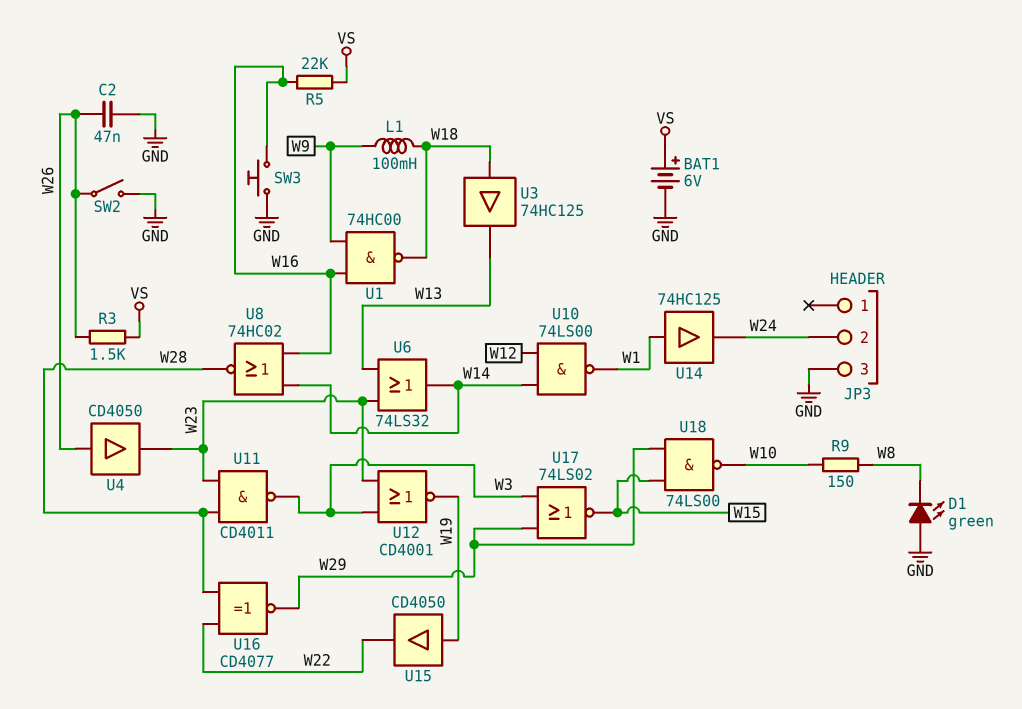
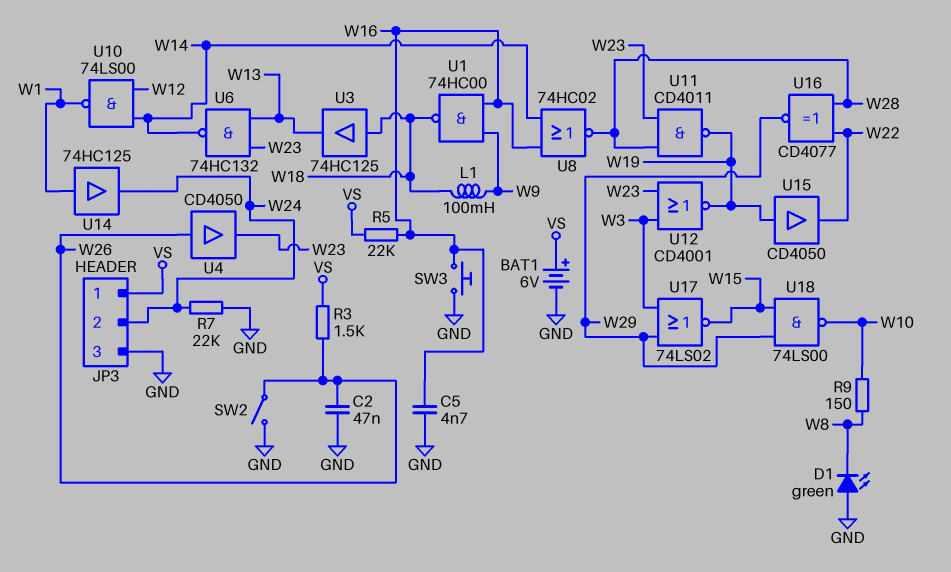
C5: none -> 4.7nF (GND, W16)
JP3 pin 1: none -> VS
R7: none -> 22k (GND, W24)
U6: OR 74LS32 (in W13, in W23, out W14) -> NAND 74HC132 (in W13, in W23, out W14)
U11: NAND CD4011 (in W23, in W28, out W3) -> NAND CD4011 (in W23, in W28, out W19)

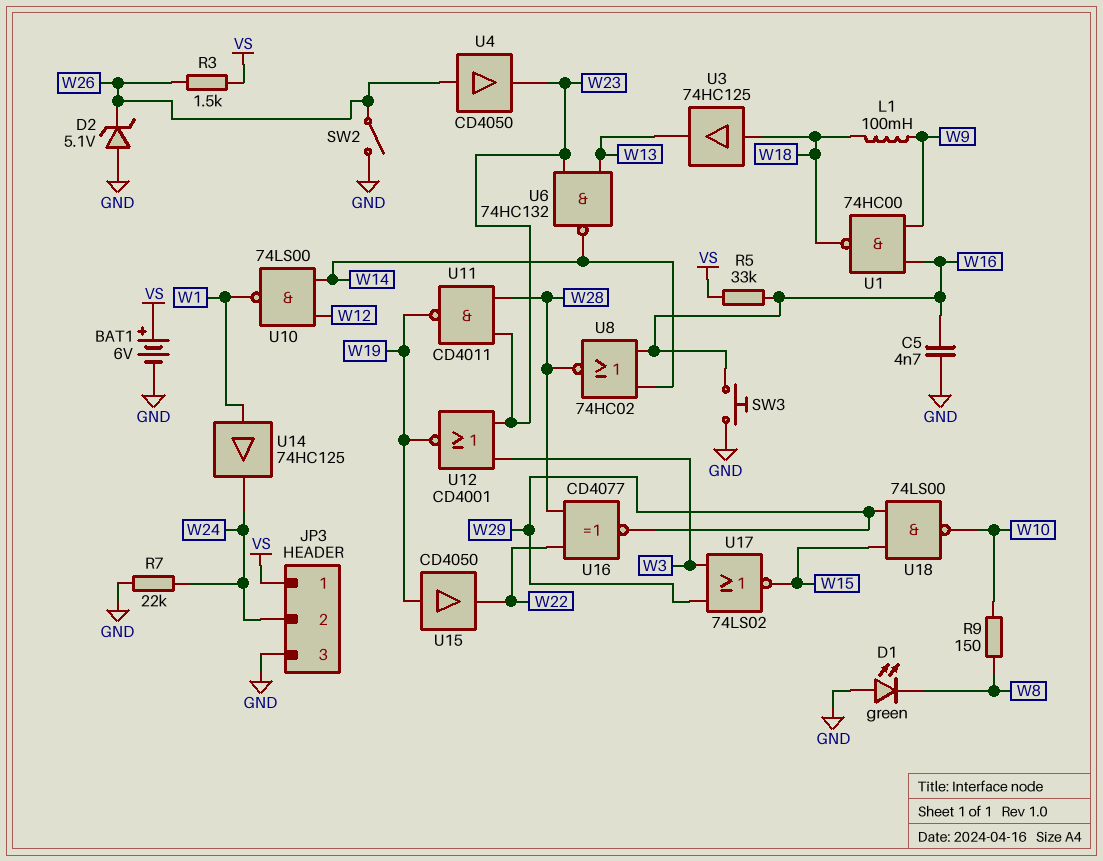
C2: 47nF (GND, W26) -> none
D2: none -> zener 5.1V (A GND, K W26)
R5: 22k (VS, W16) -> 33k (VS, W16)

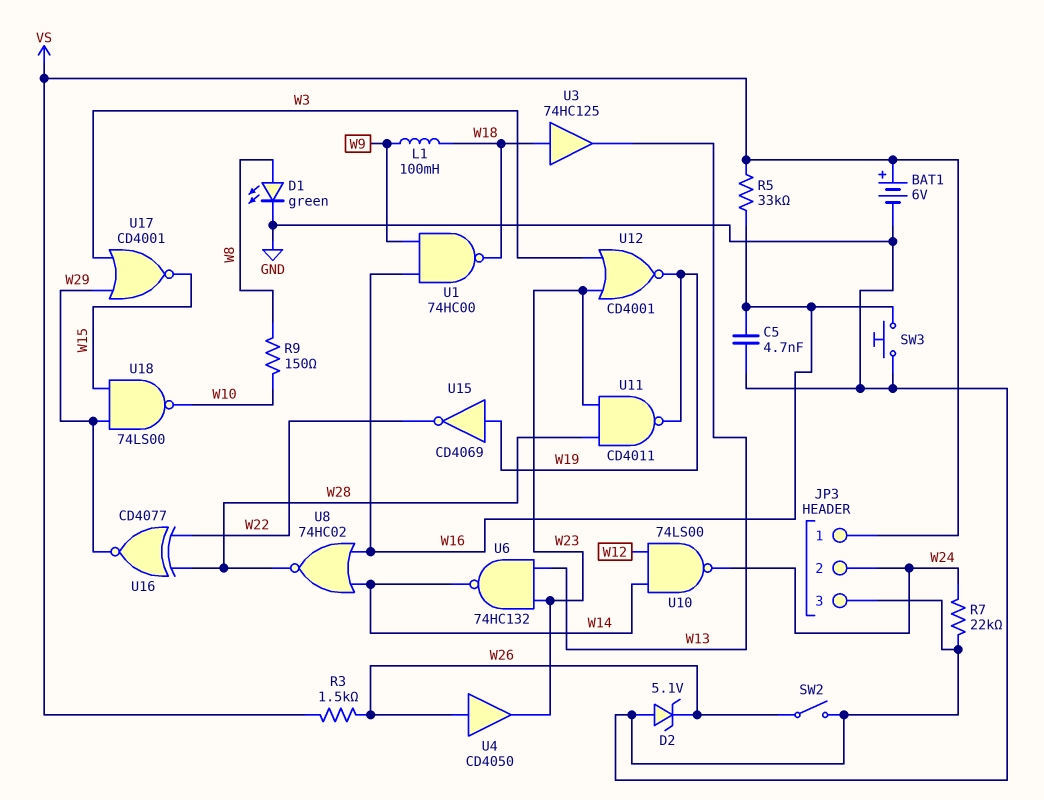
D1: LED green (A GND, K W8) -> LED green (A W8, K GND)
U10: NAND 74LS00 (in W12, in W14, out W1) -> NAND 74LS00 (in W12, in W14, out W24)
U14: buffer 74HC125 (in W1, out W24) -> none
U15: buffer CD4050 (in W19, out W22) -> NOT CD4069 (in W19, out W22)
U17: NOR 74LS02 (in W3, in W29, out W15) -> NOR CD4001 (in W3, in W29, out W15)

